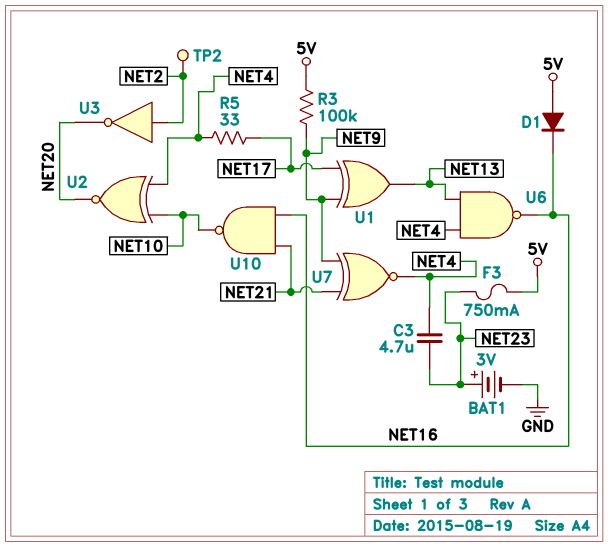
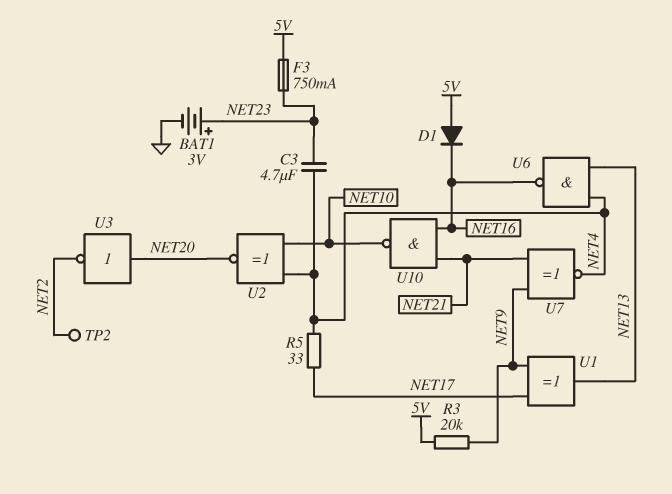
R3: 100k (5V, NET9) -> 20k (5V, NET9)
U3: NOT (in NET2, out NET20) -> NOT (in NET20, out NET2)

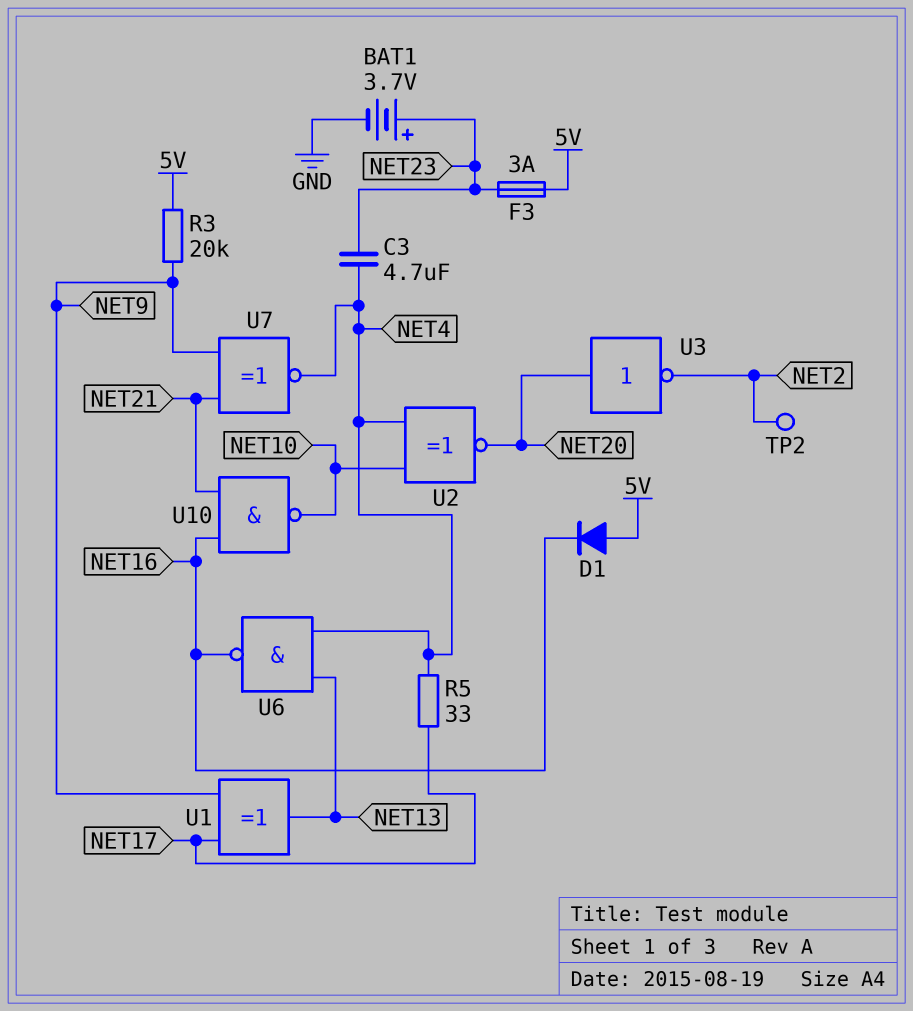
BAT1: 3V (plus NET23, minus GND) -> 3.7V (plus NET23, minus GND)
F3: 750mA (5V, NET23) -> 3A (5V, NET23)

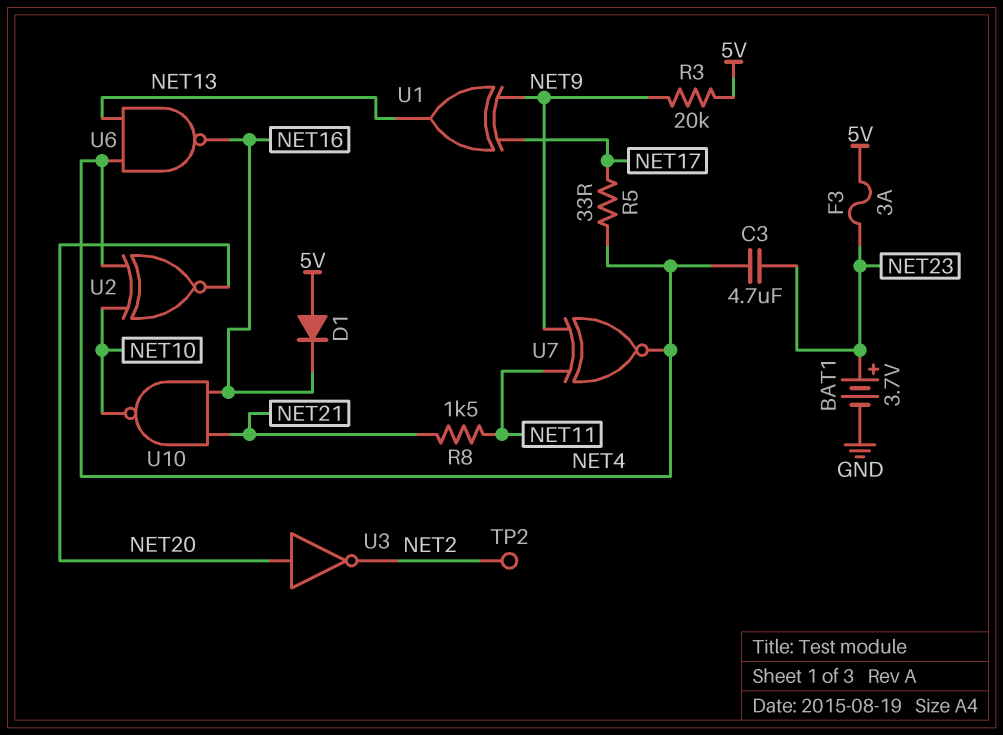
R8: none -> 1.5k (NET11, NET21)
U7: XNOR (in NET9, in NET21, out NET4) -> XNOR (in NET9, in NET11, out NET4)

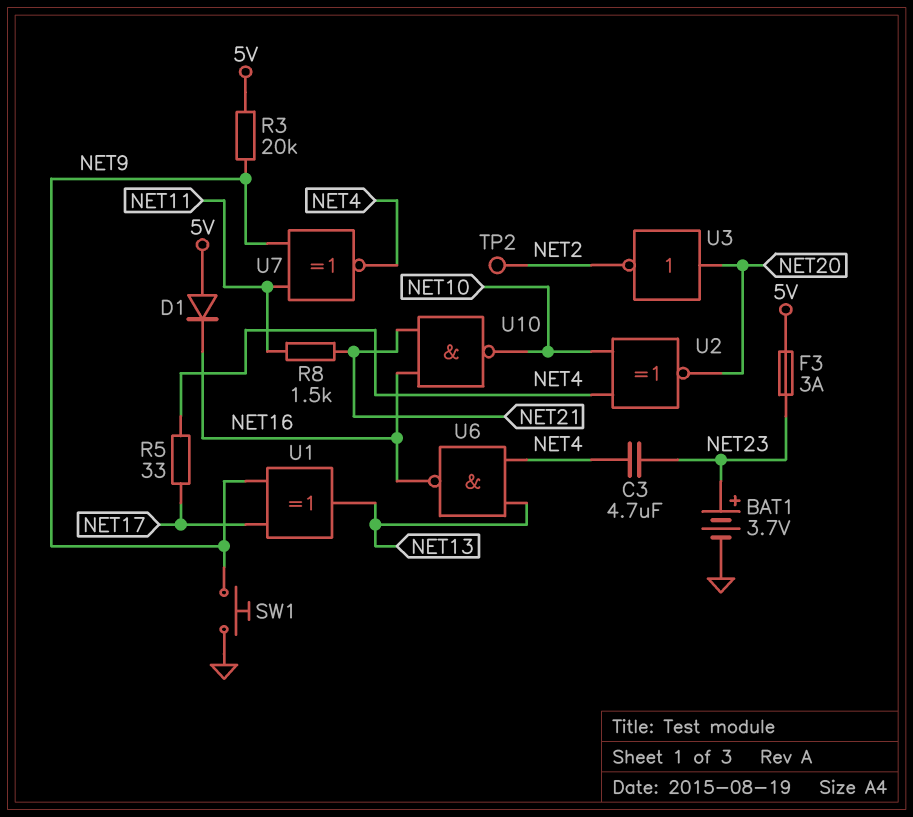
SW1: none -> button (GND, NET9)

